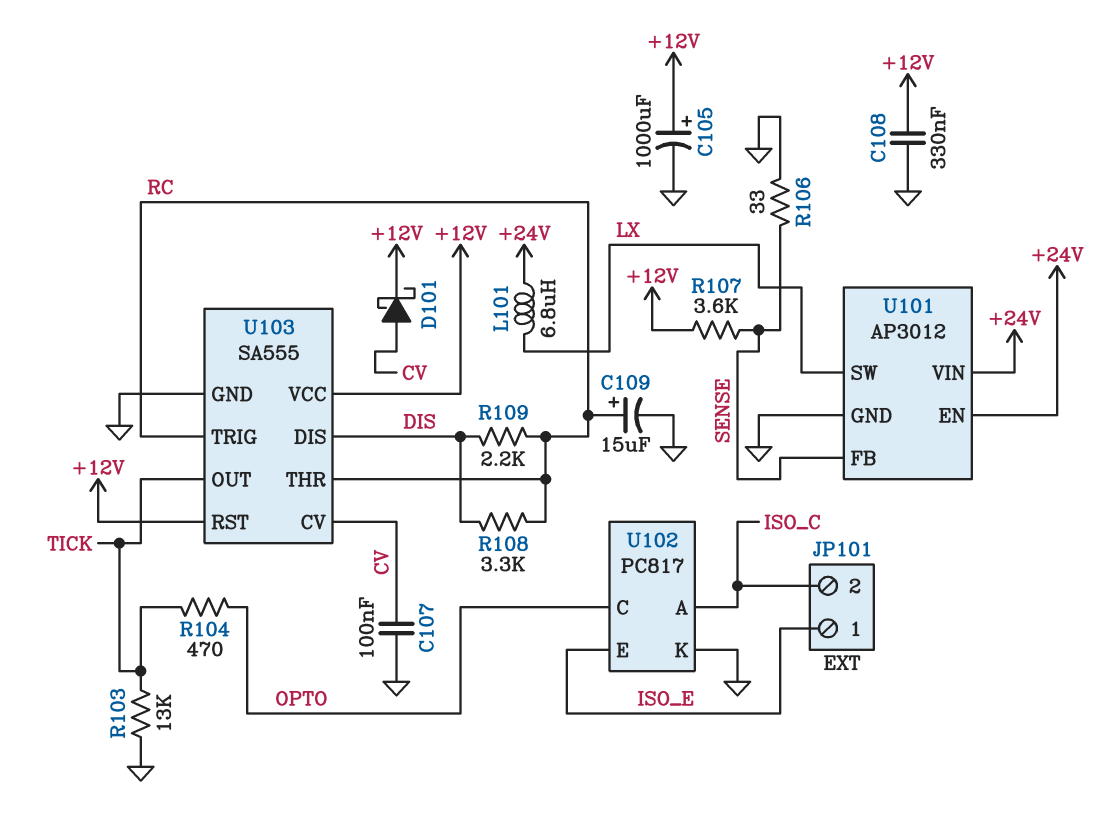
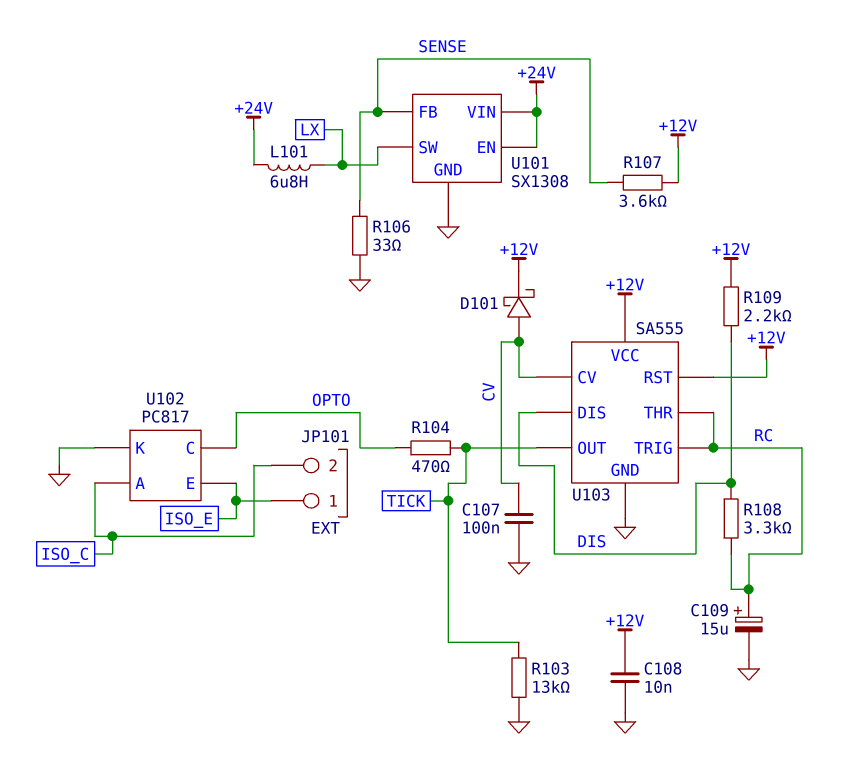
C105: 1000uF (plus +12V, minus GND) -> none
C108: 330nF (+12V, GND) -> 10nF (+12V, GND)
R109: 2.2k (DIS, RC) -> 2.2k (+12V, DIS)
U101: AP3012 -> SX1308

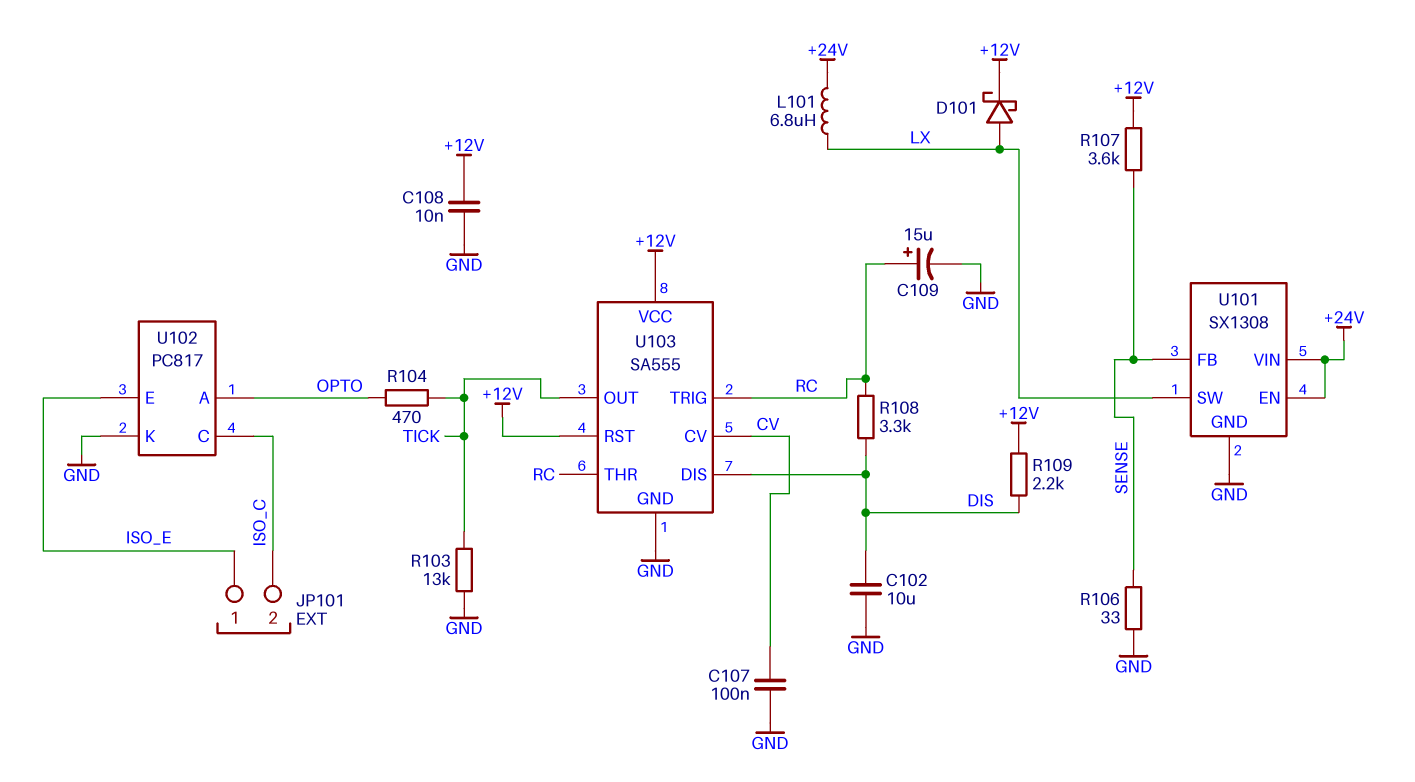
C102: none -> 10uF (DIS, GND)
D101: schottky (A CV, K +12V) -> schottky (A LX, K +12V)
U102 pin A: ISO_C -> OPTO
U102 pin C: OPTO -> ISO_C

